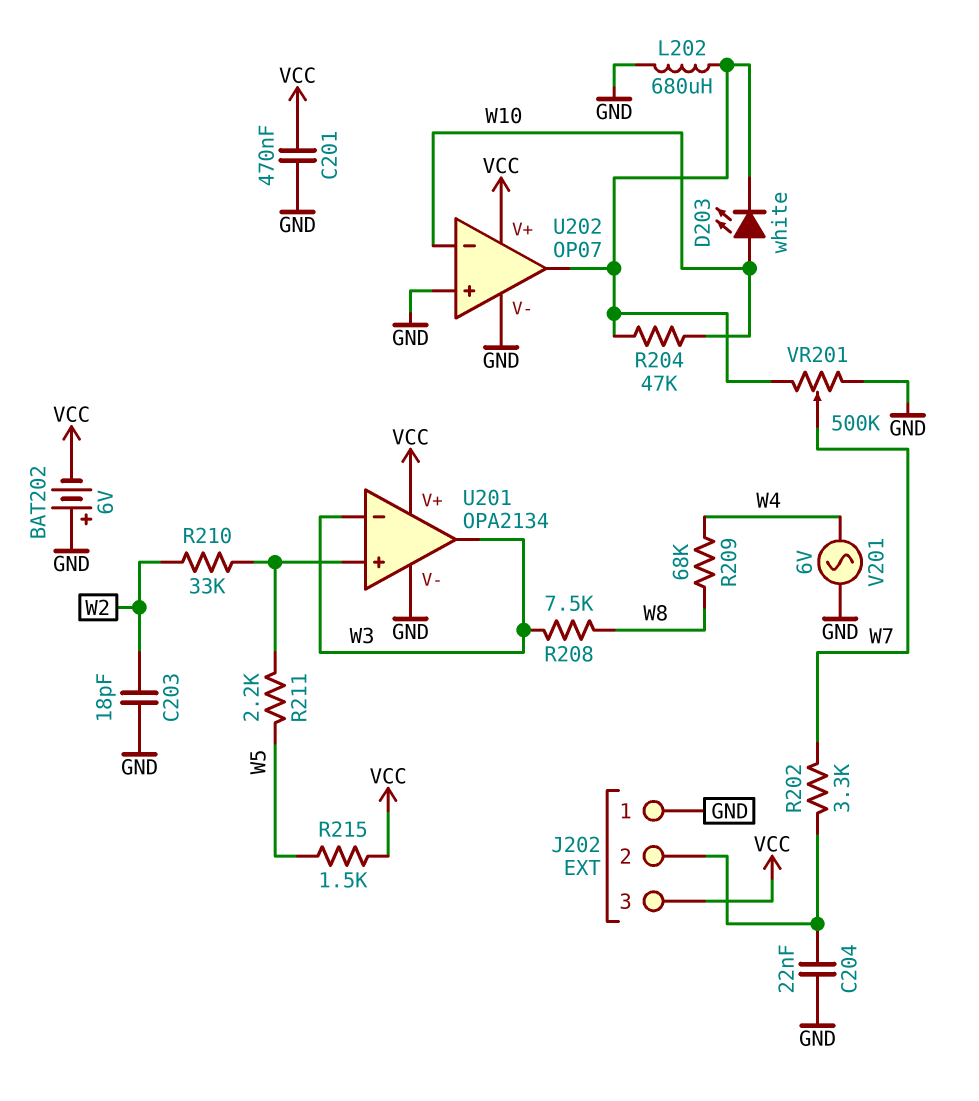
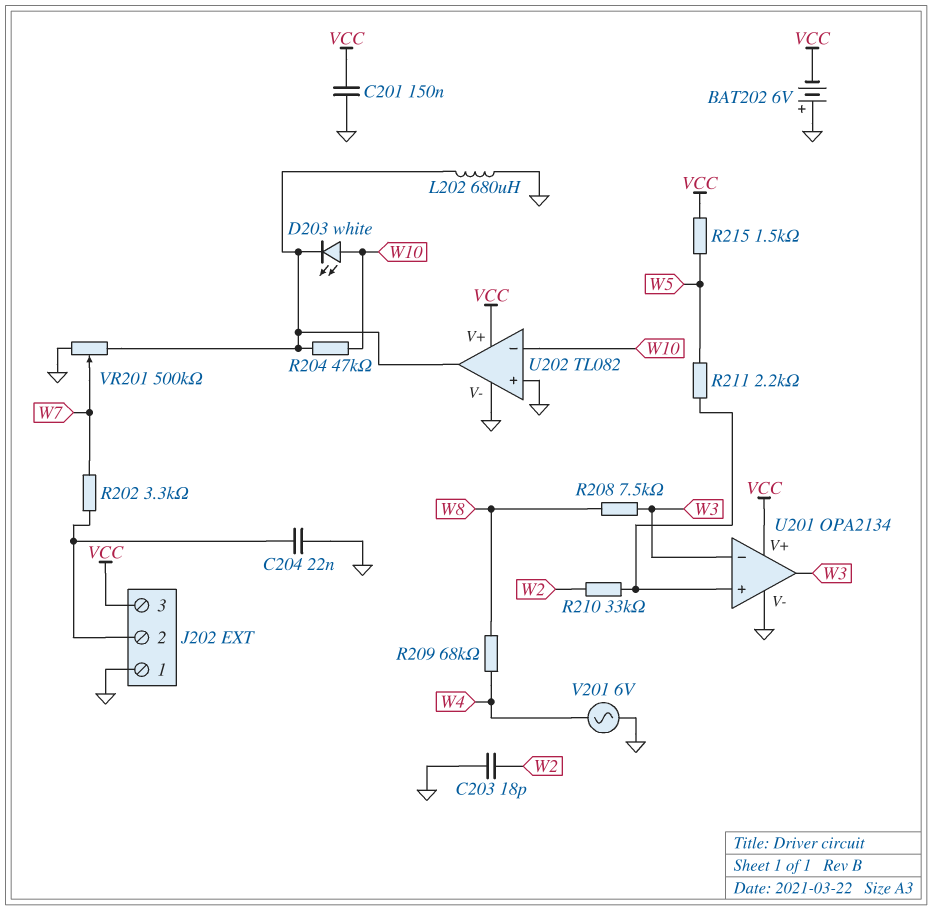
C201: 470nF (GND, VCC) -> 150nF (GND, VCC)
U202: OP07 -> TL082

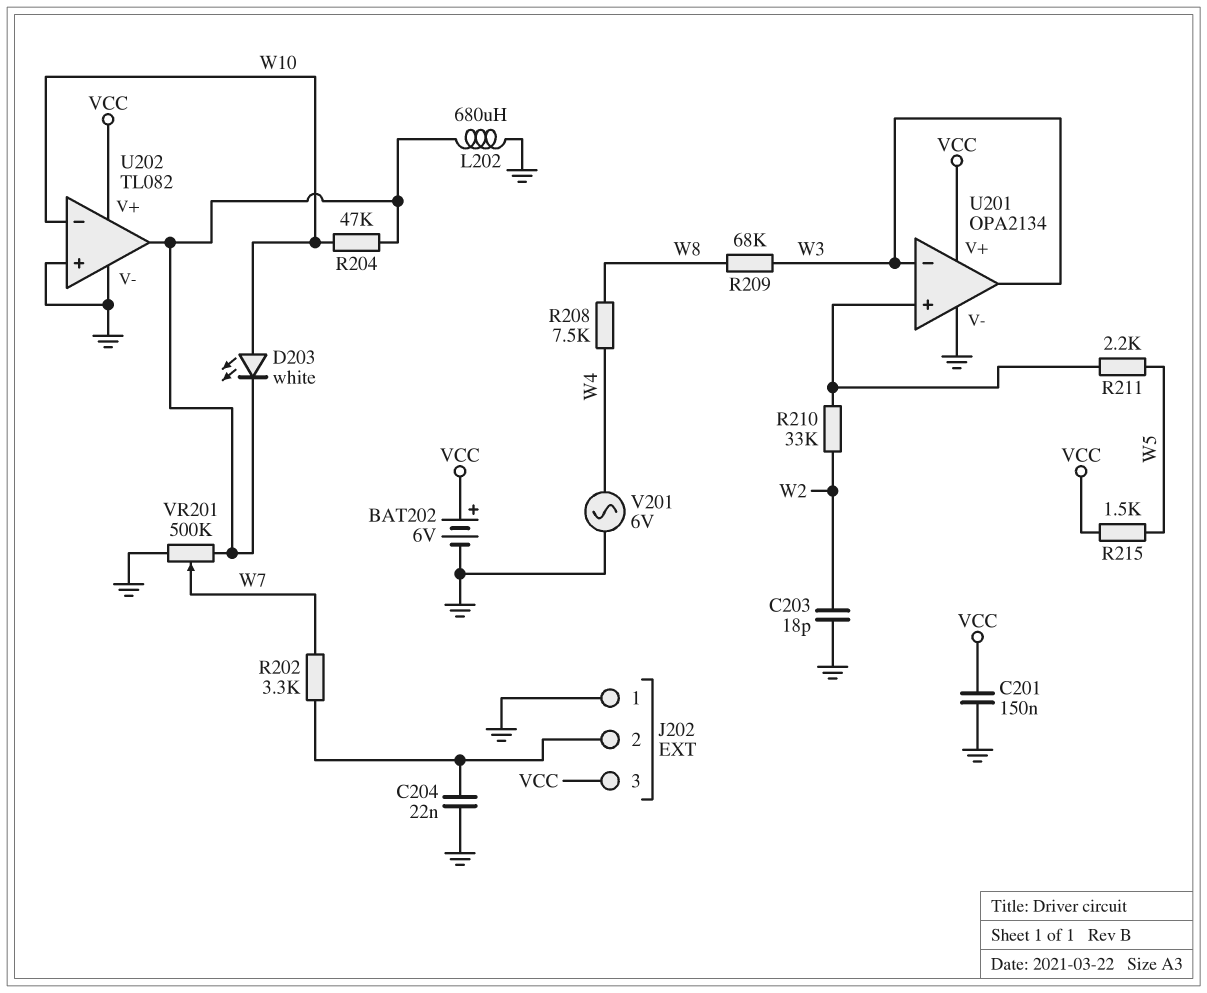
BAT202: 6V (plus GND, minus VCC) -> 6V (plus VCC, minus GND)
R208: 7.5k (W3, W8) -> 7.5k (W4, W8)
R209: 68k (W4, W8) -> 68k (W3, W8)

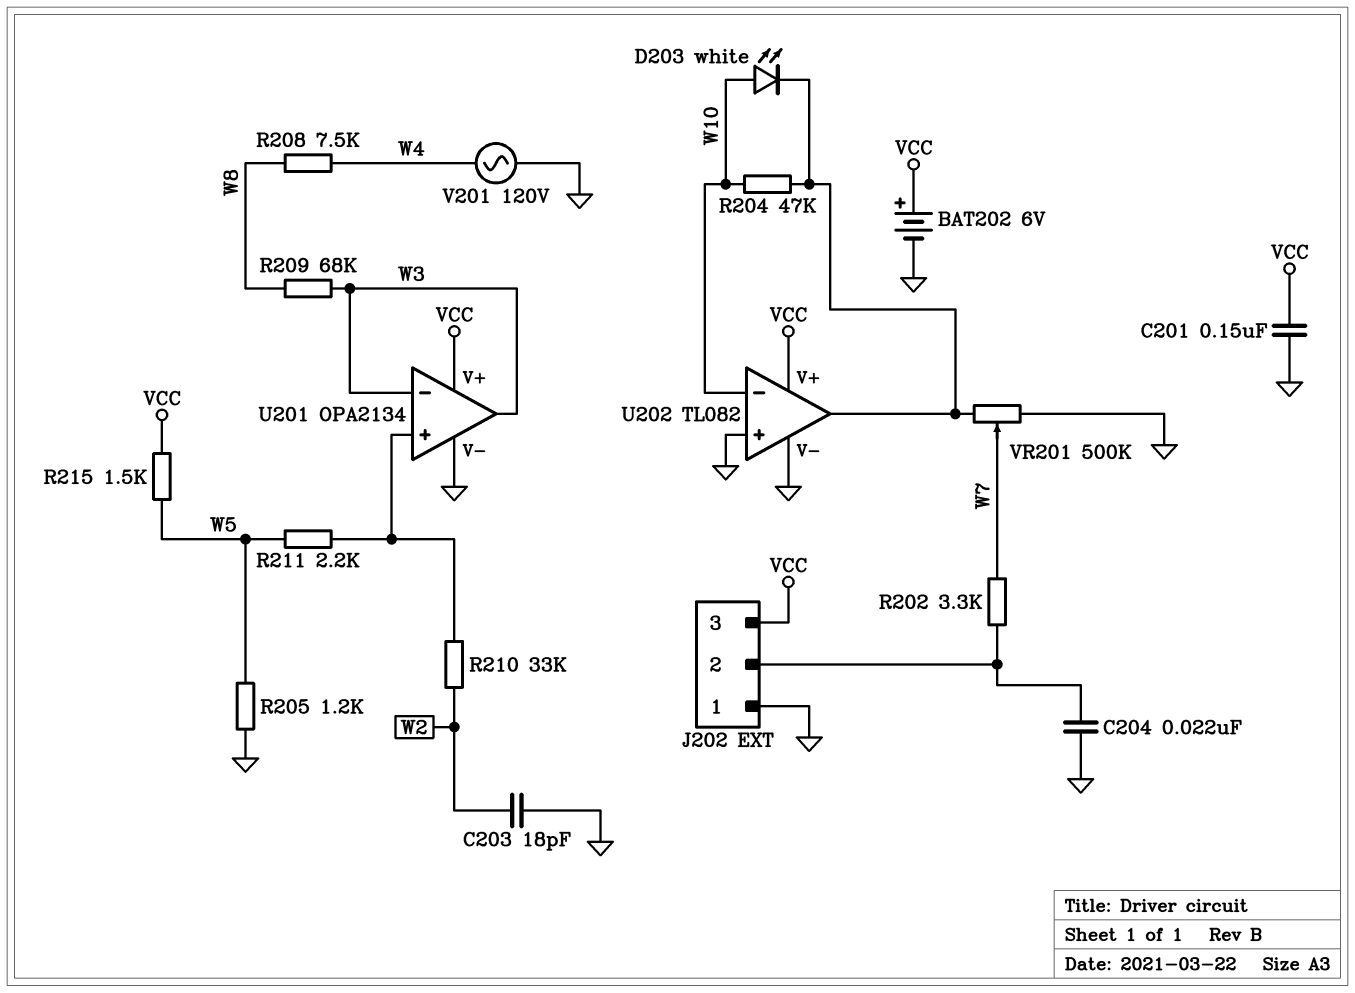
L202: 680uH (GND, U202/out) -> none
R205: none -> 1.2k (GND, W5)
V201: AC 6V (GND, W4) -> AC 120V (GND, W4)

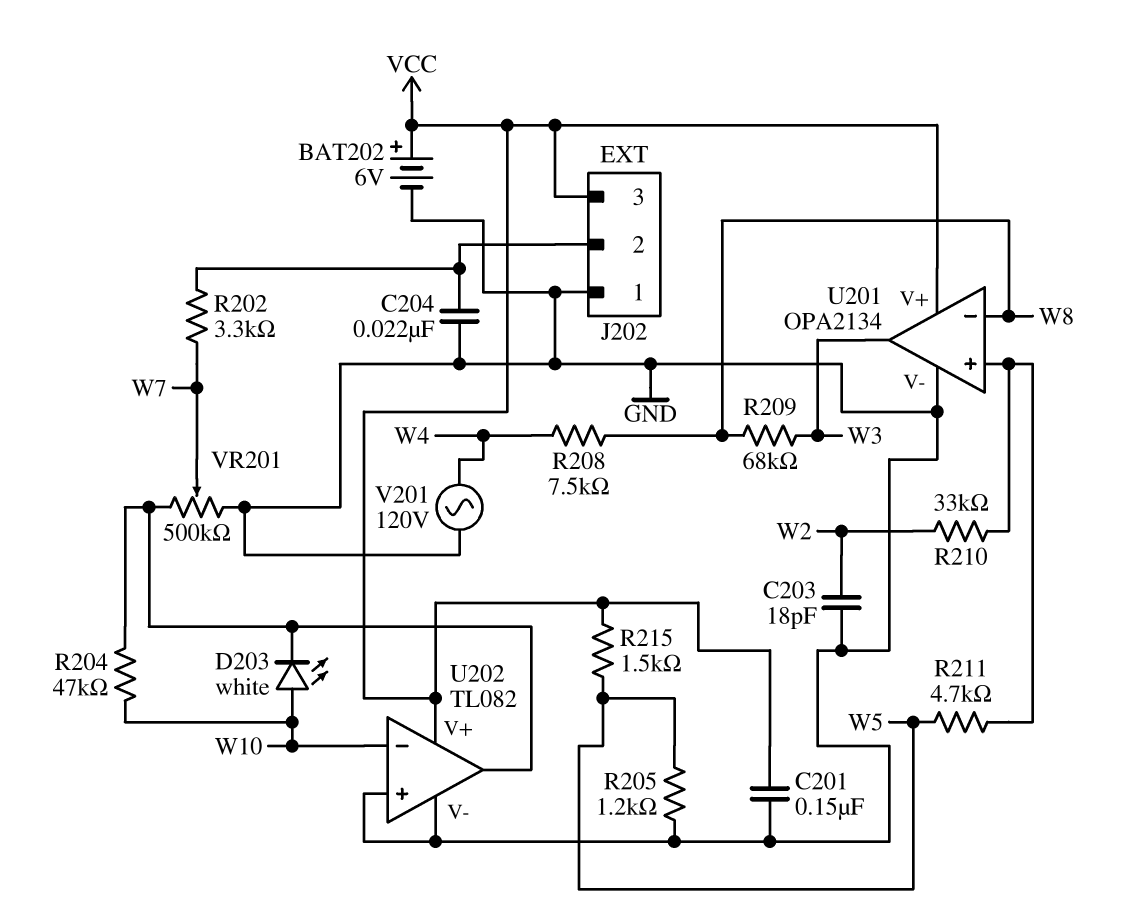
R211: 2.2k (U201/in+, W5) -> 4.7k (U201/in+, W5)
U201 pin in-: W3 -> W8

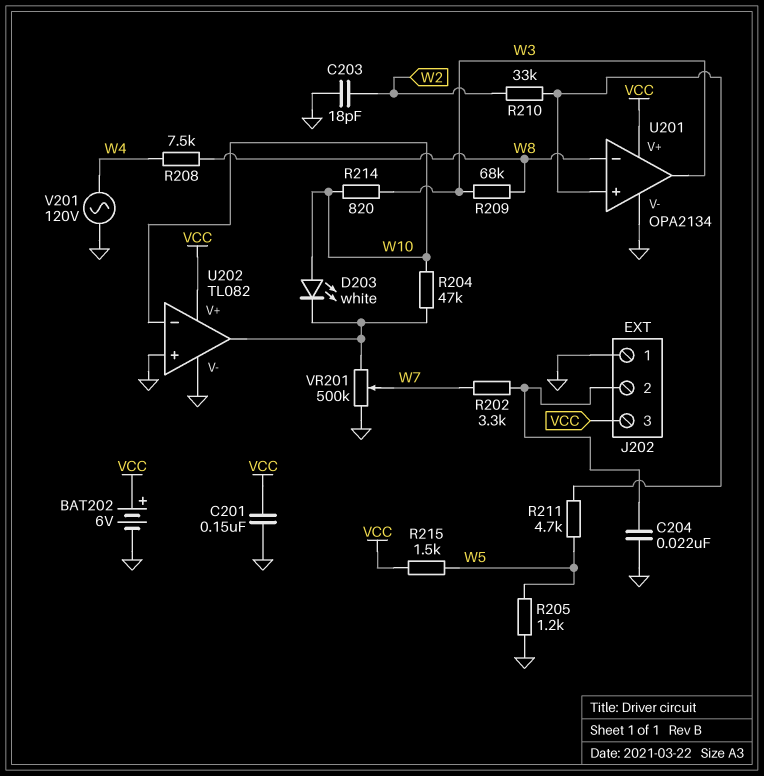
R214: none -> 820 (W3, W10)

